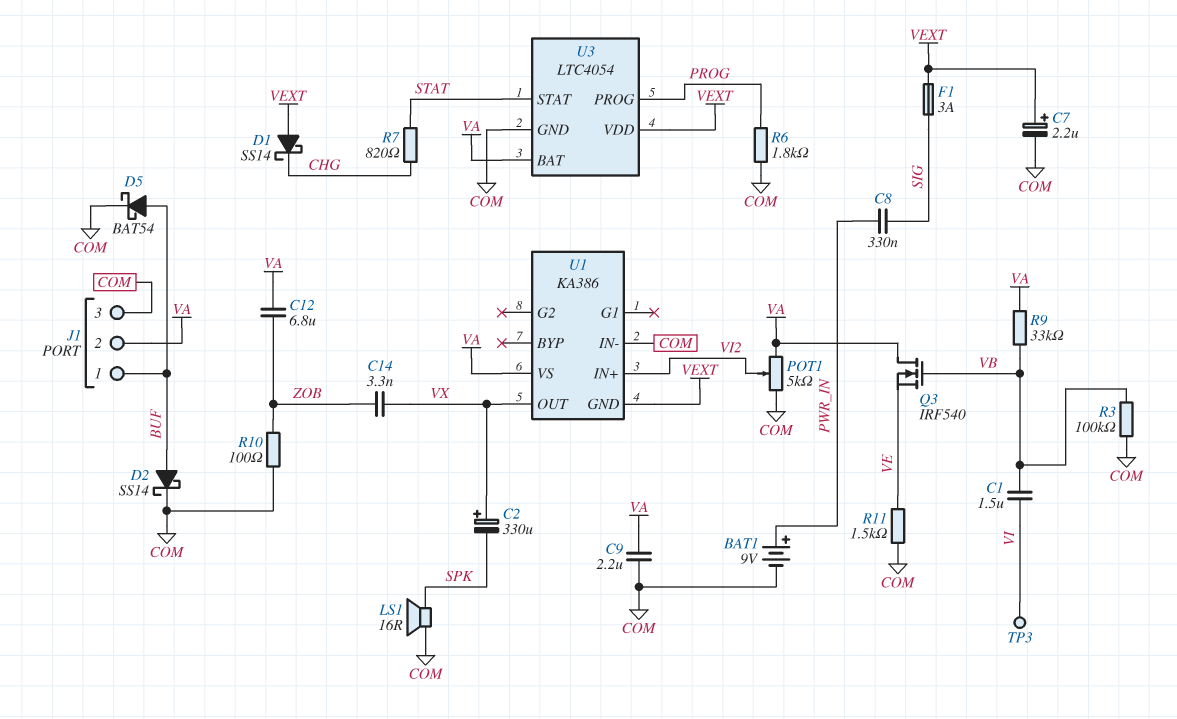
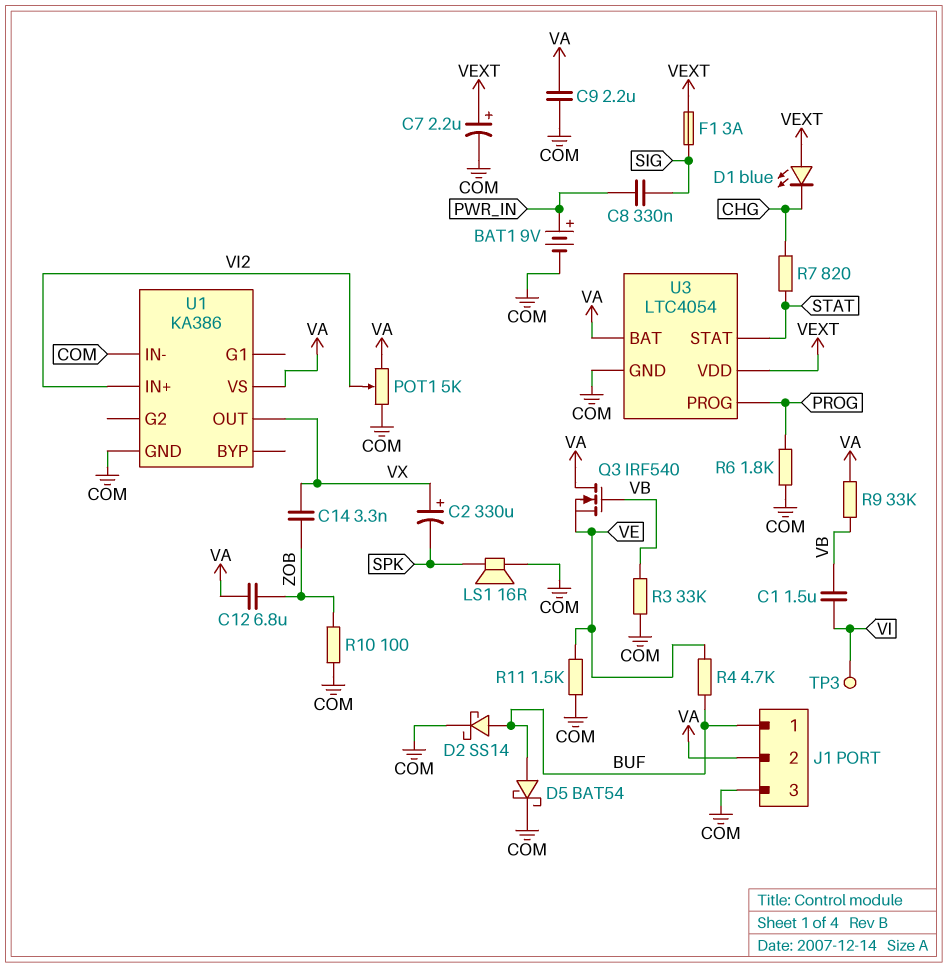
D1: schottky SS14 (A VEXT, K CHG) -> LED blue (A VEXT, K CHG)
R3: 100k (COM, VB) -> 33k (COM, VB)
R4: none -> 4.7k (BUF, VE)
U1 pin GND: VEXT -> COM

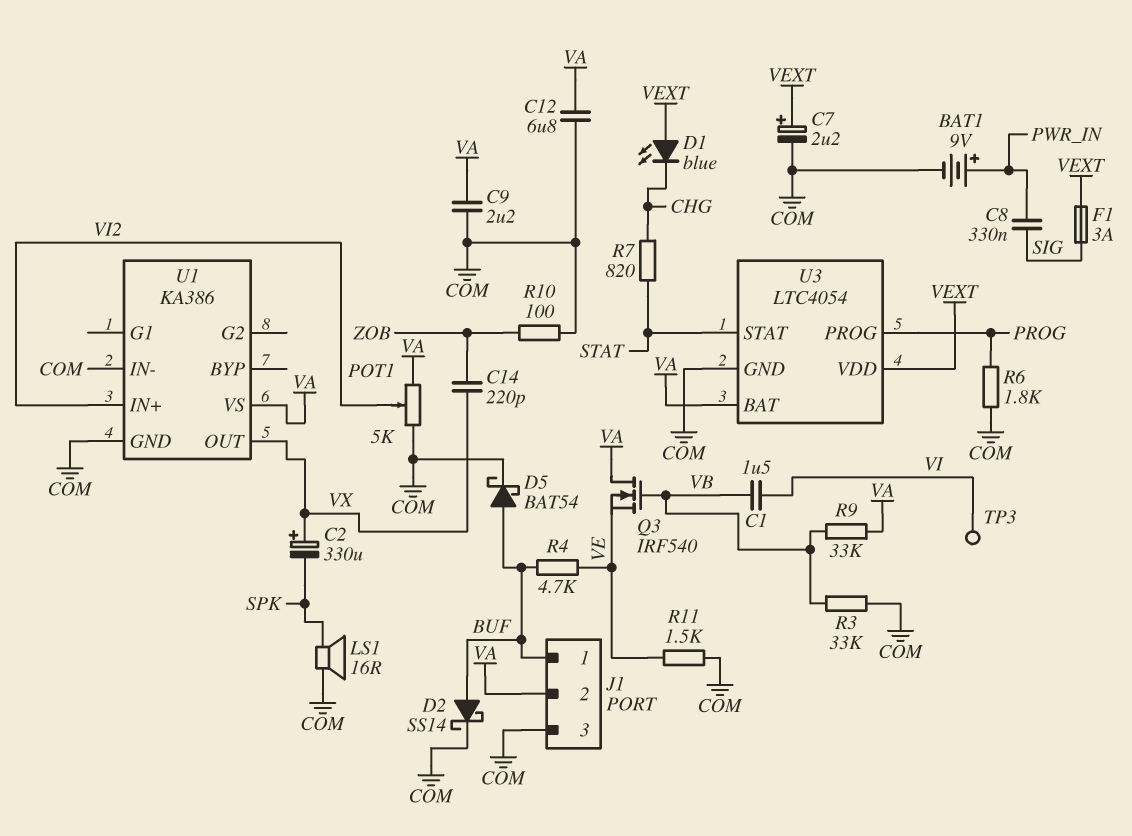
C12: 6.8uF (VA, ZOB) -> 6.8uF (COM, VA)
C14: 3.3nF (VX, ZOB) -> 220pF (VX, ZOB)

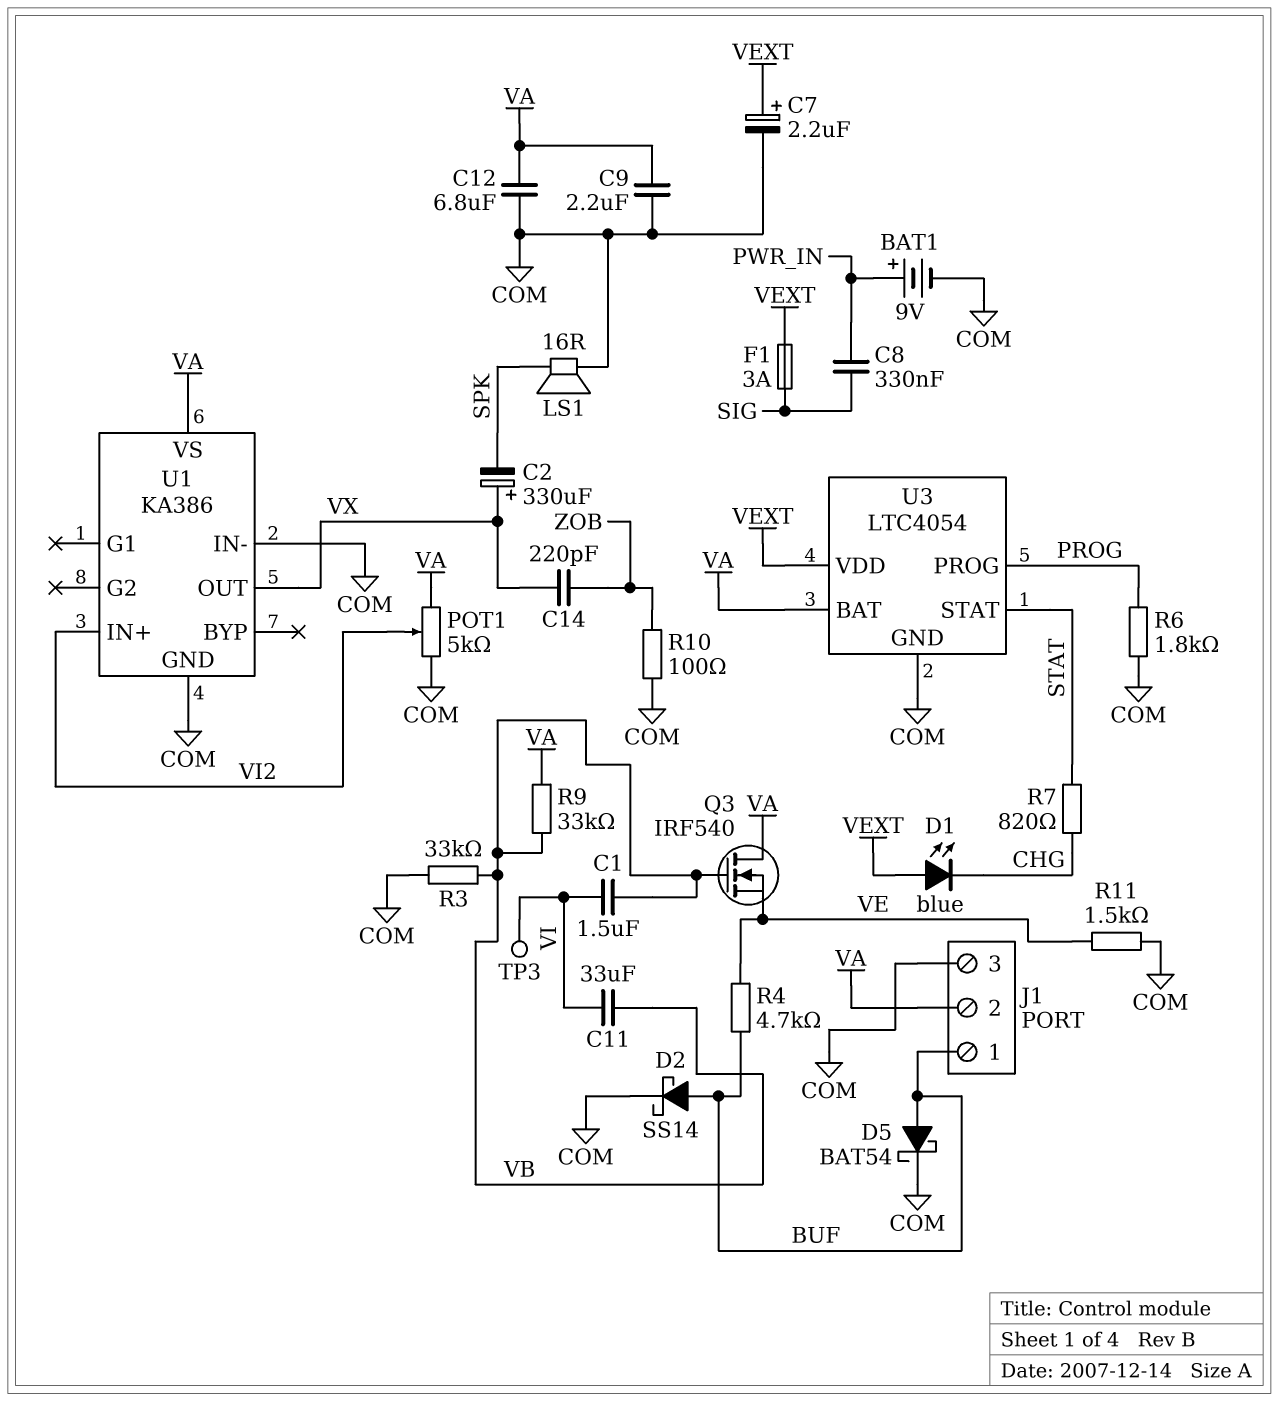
C11: none -> 33uF (VB, VI)

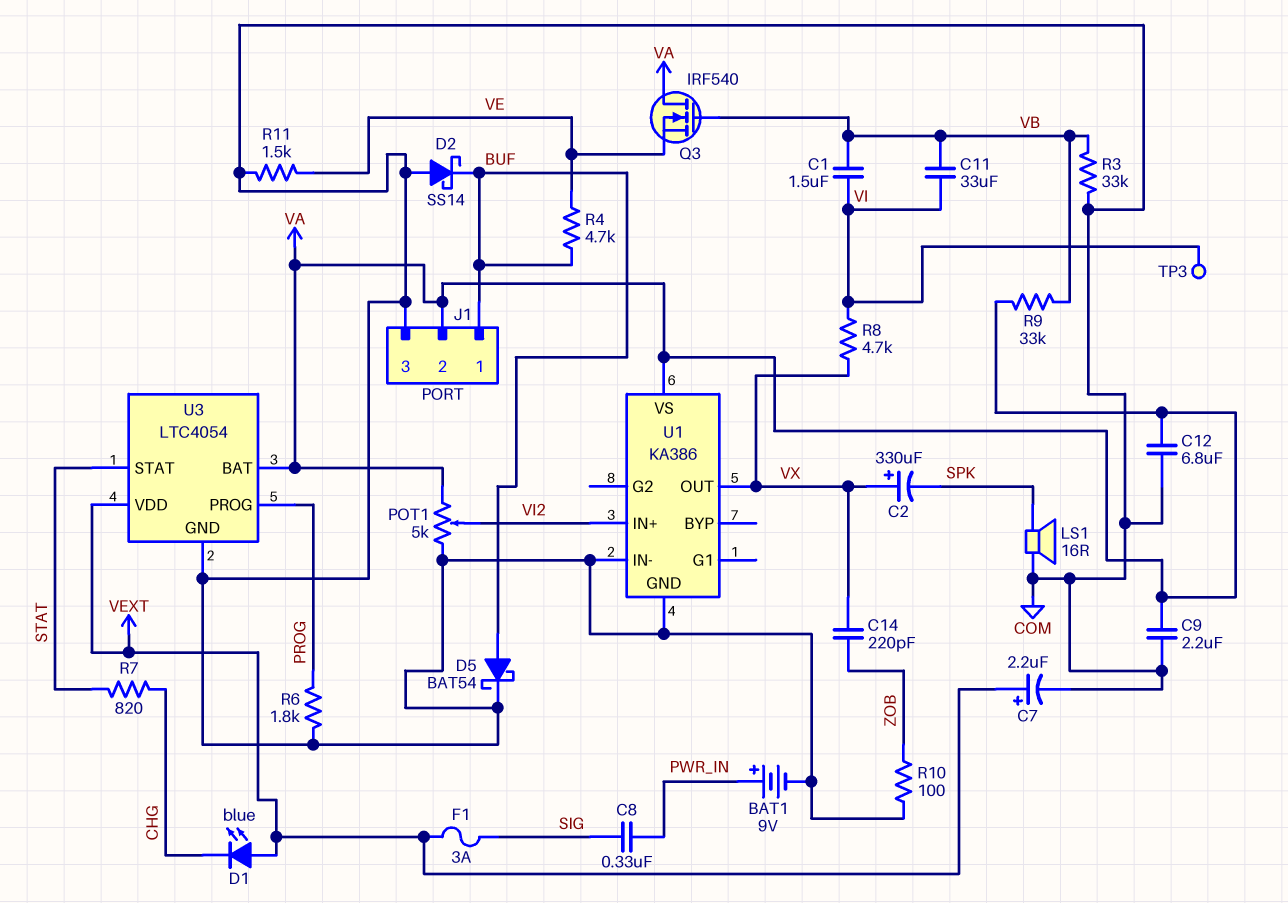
D2: schottky SS14 (A BUF, K COM) -> schottky SS14 (A COM, K BUF)
R8: none -> 4.7k (VI, VX)

